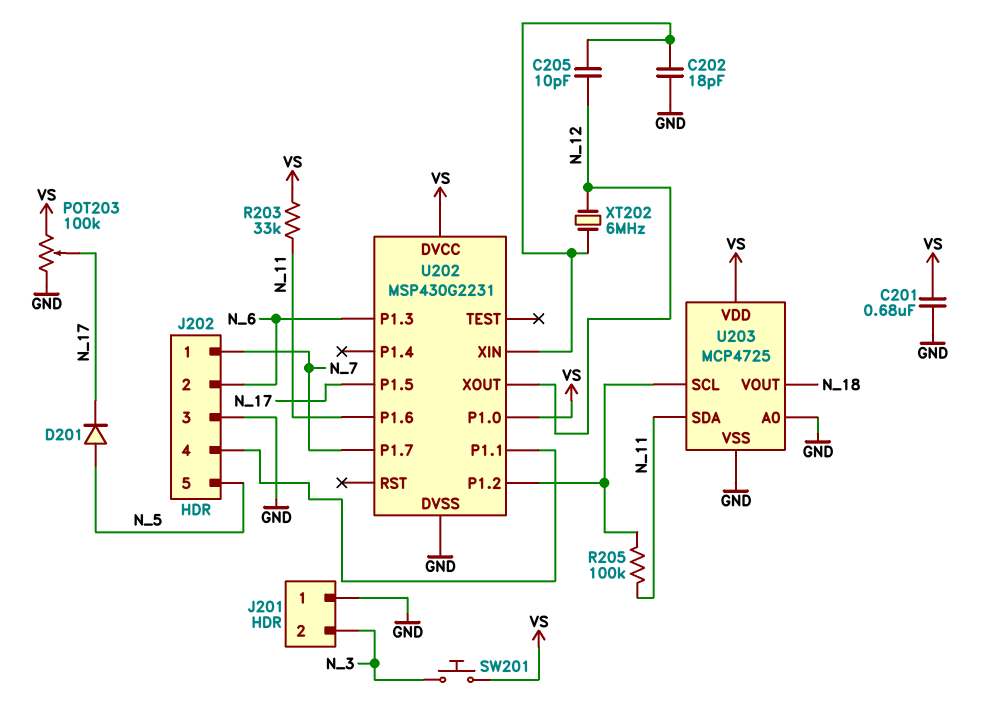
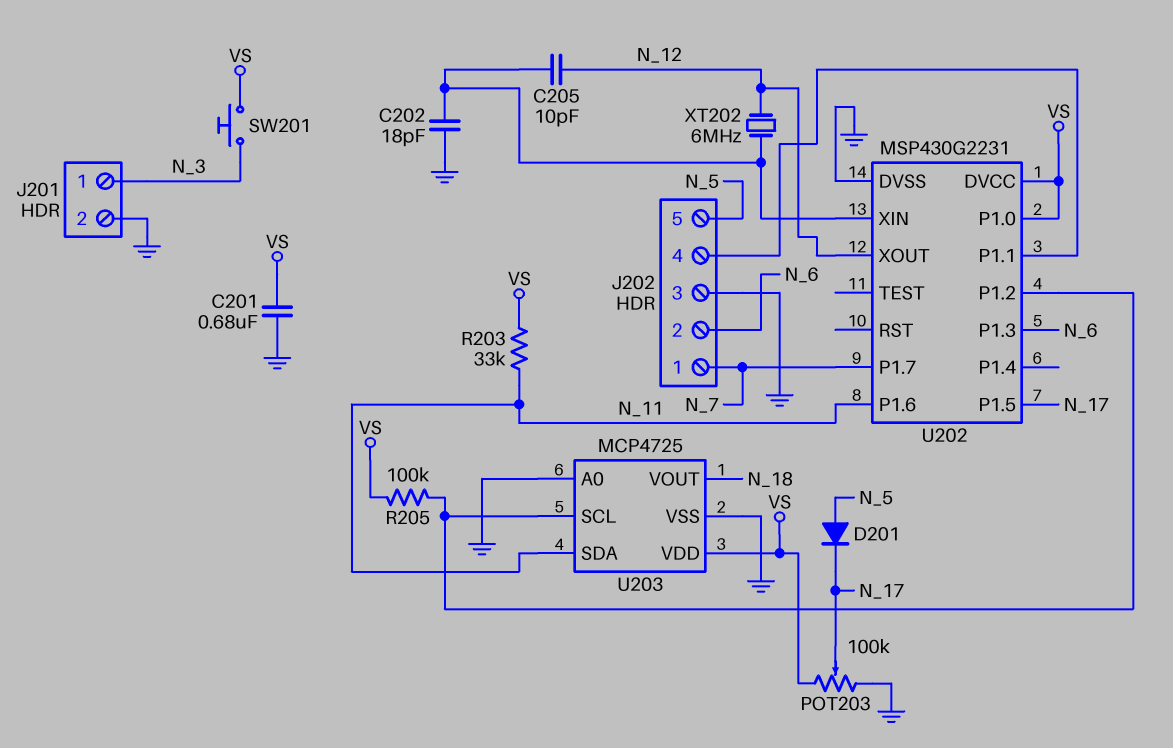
J201 pin 1: GND -> N_3
J201 pin 2: N_3 -> GND
R205: 100k (N_11, U202/P1.2) -> 100k (U202/P1.2, VS)

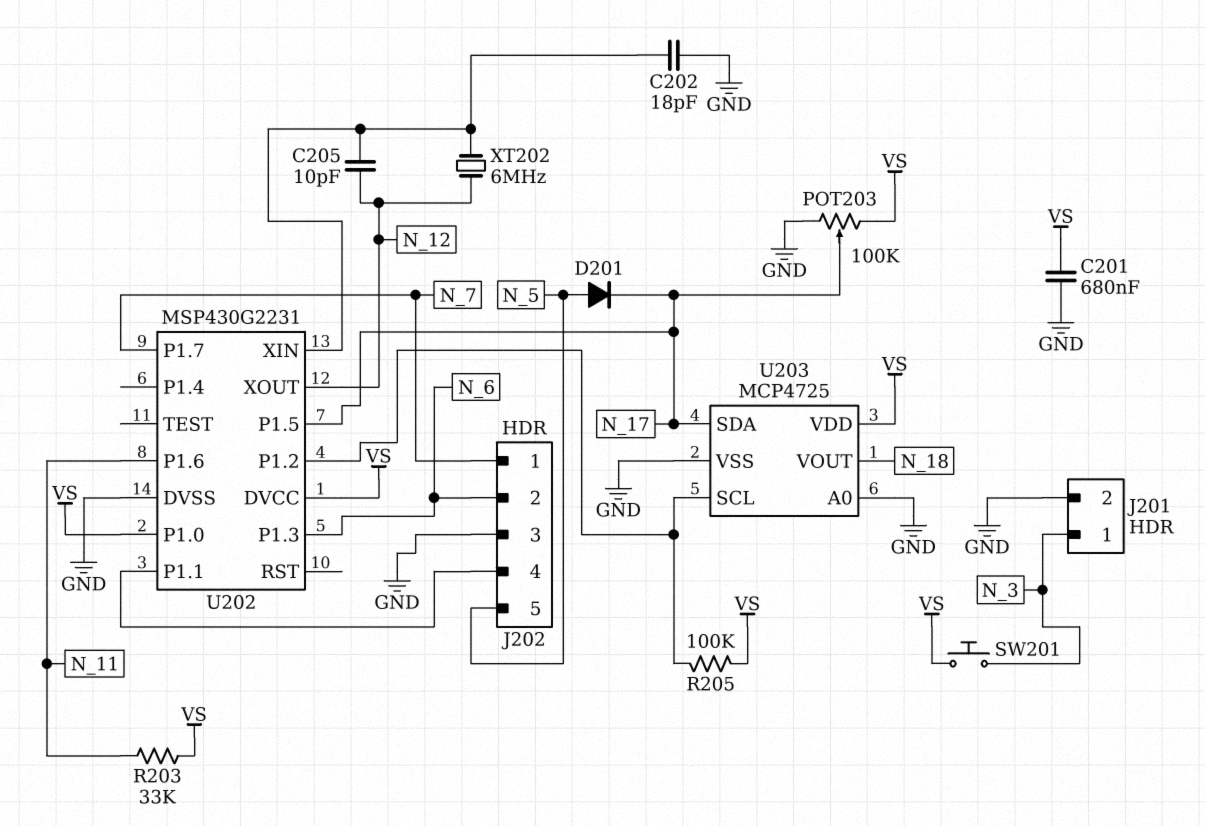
U203 pin SDA: N_11 -> N_17

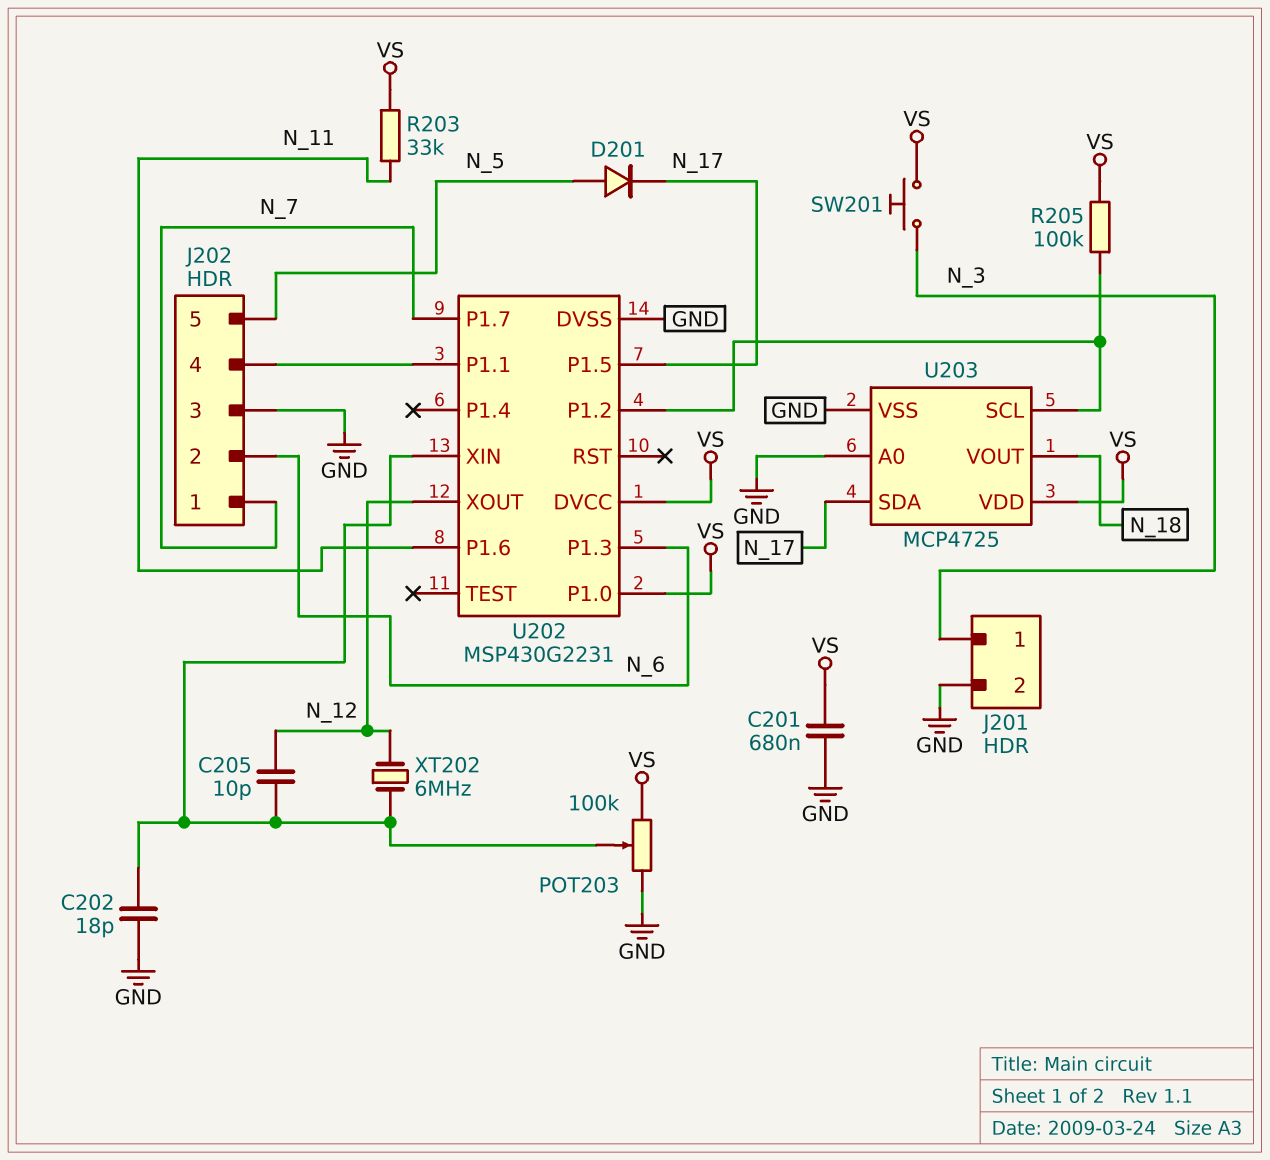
POT203: 100k (GND, VS, wiper N_17) -> 100k (GND, VS, wiper U202/XIN)

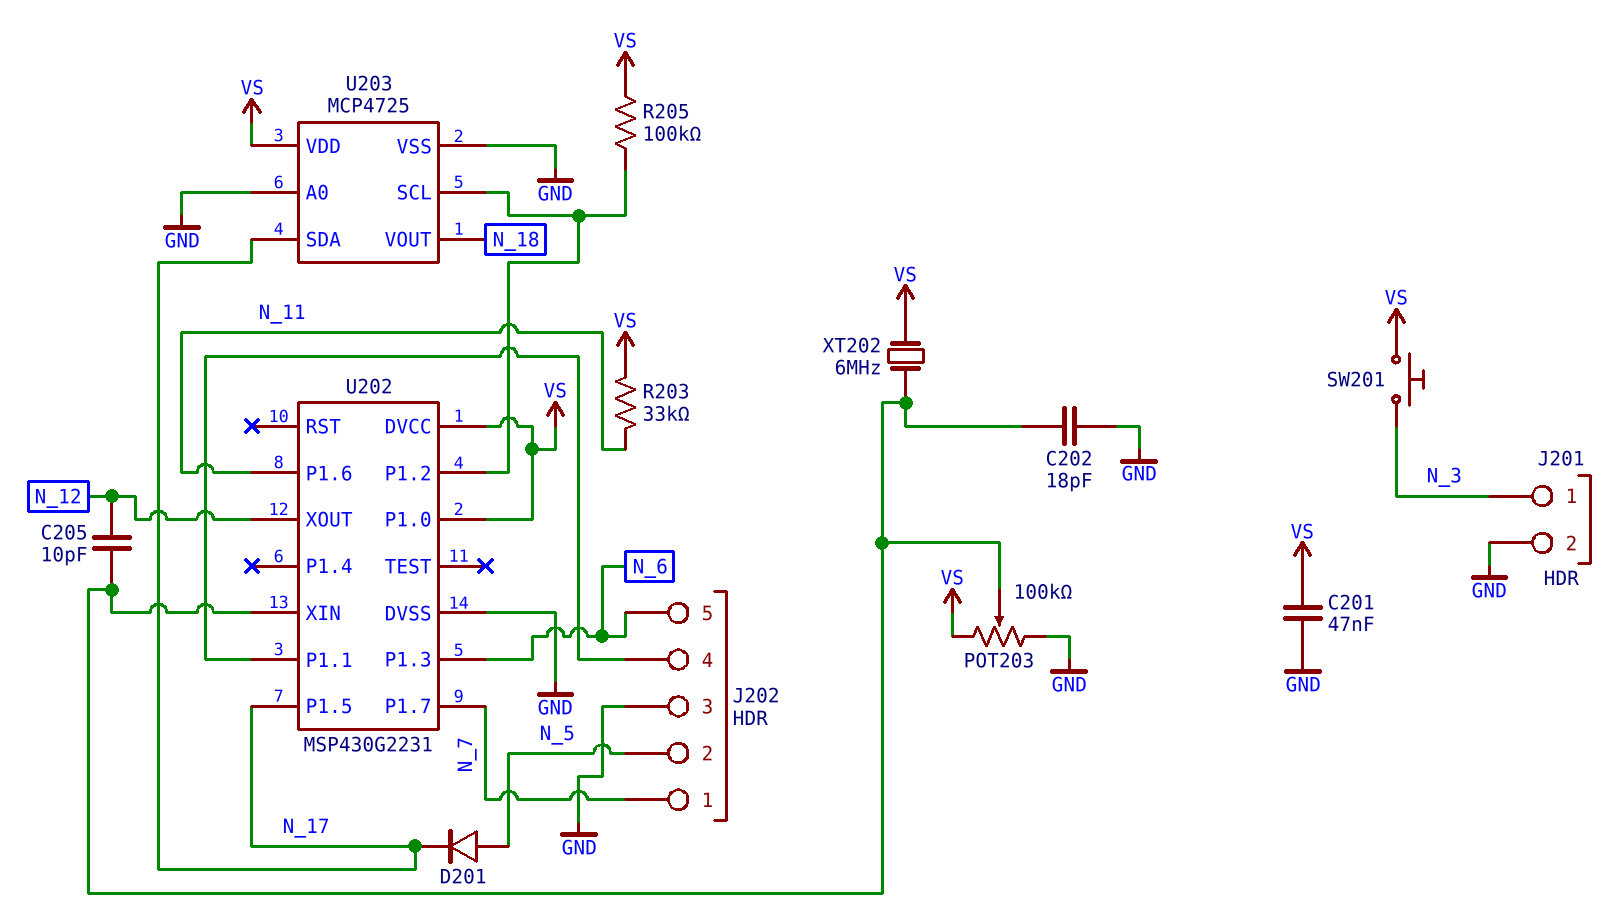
C201: 680nF (GND, VS) -> 47nF (GND, VS)
J202 pin 2: N_6 -> N_5
J202 pin 5: N_5 -> N_6
XT202: 6MHz (N_12, U202/XIN) -> 6MHz (U202/XIN, VS)

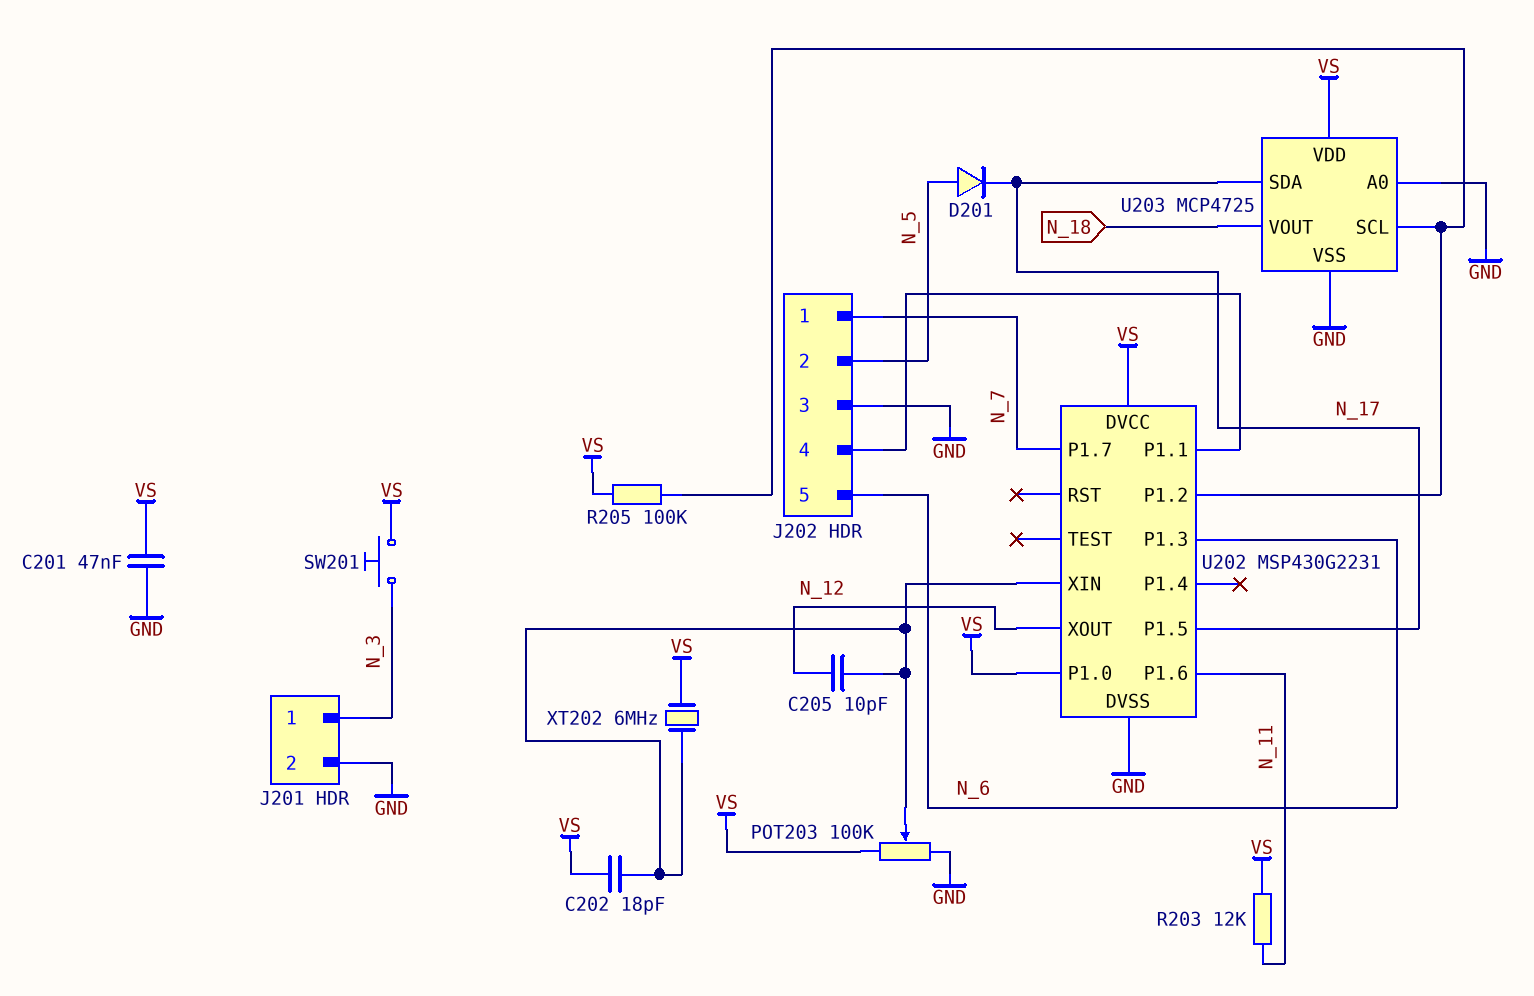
C202: 18pF (GND, U202/XIN) -> 18pF (U202/XIN, VS)
R203: 33k (N_11, VS) -> 12k (N_11, VS)

